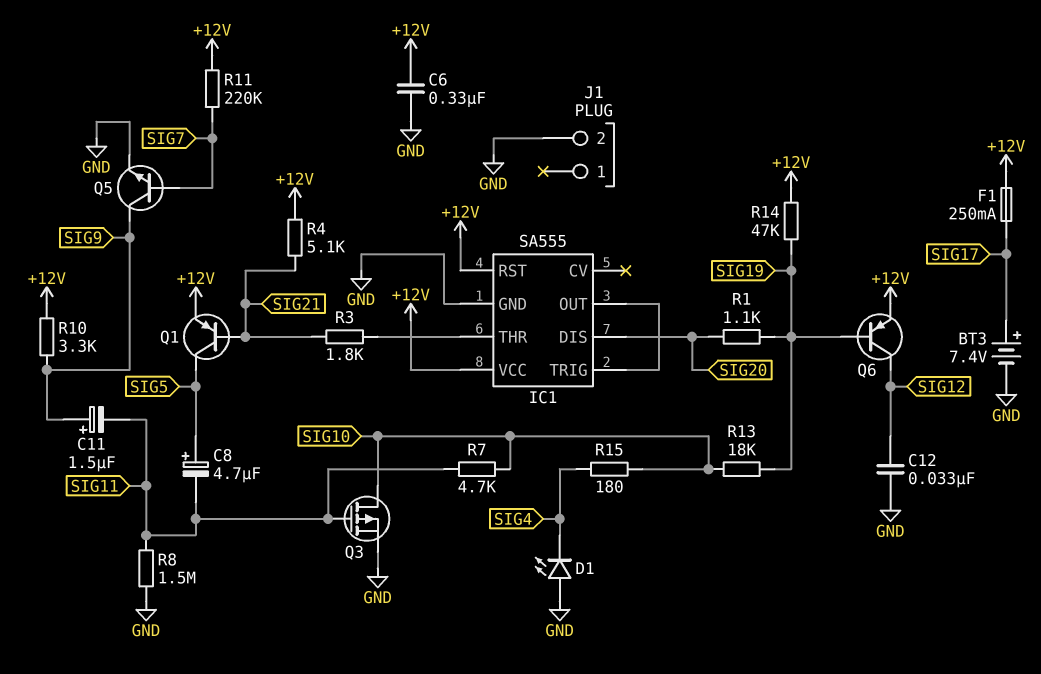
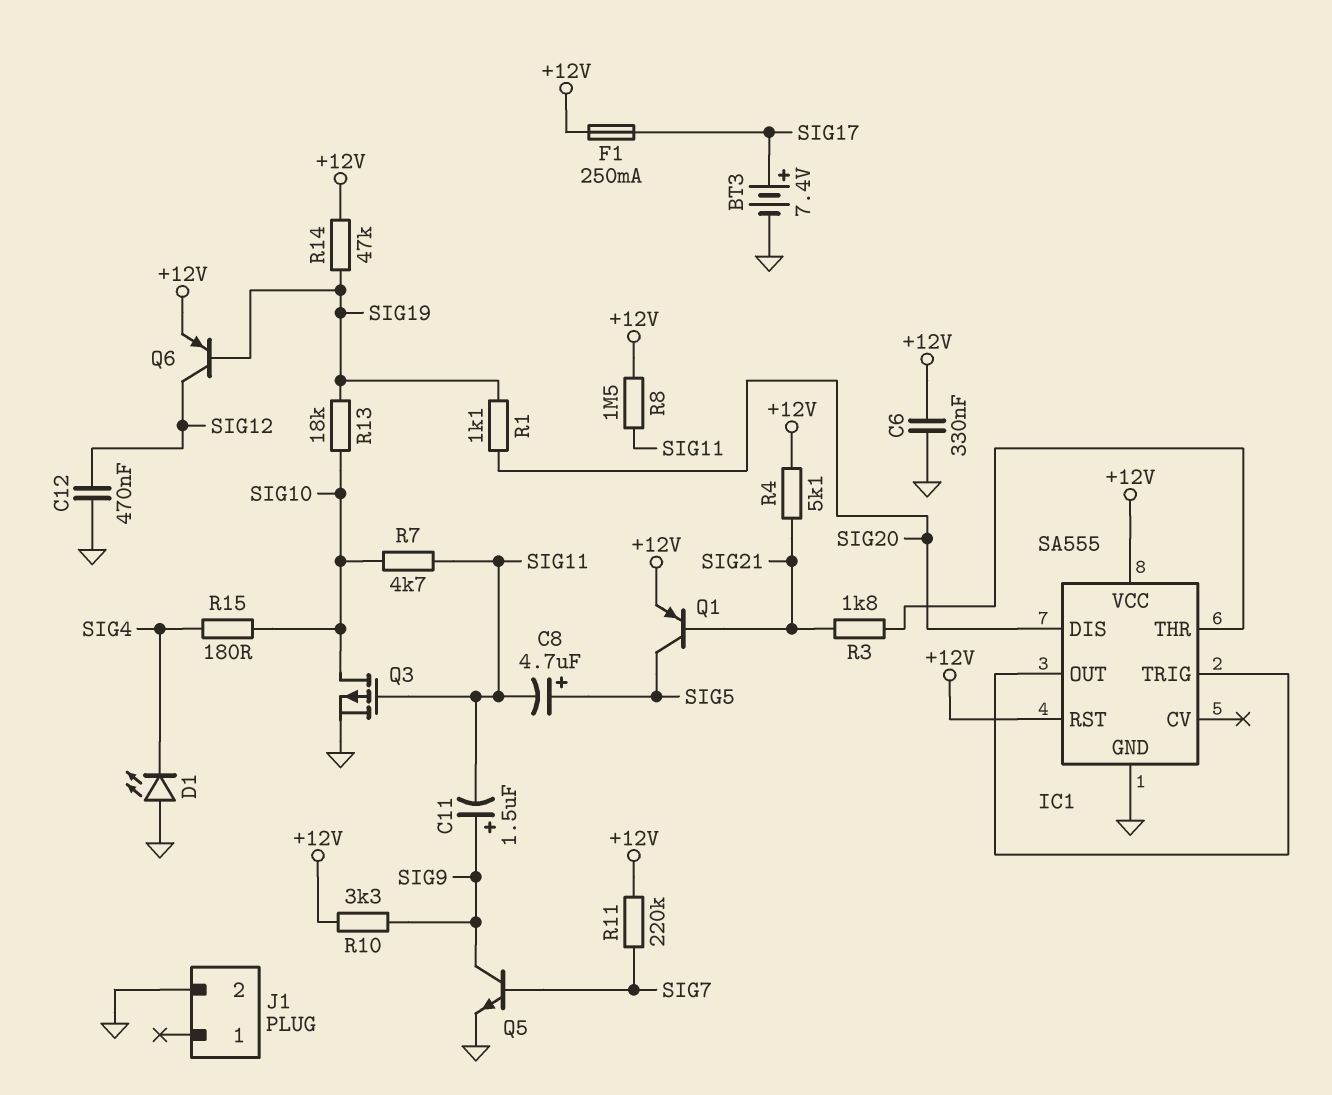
C12: 33nF (GND, SIG12) -> 470nF (GND, SIG12)
R8: 1.5M (GND, SIG11) -> 1.5M (+12V, SIG11)

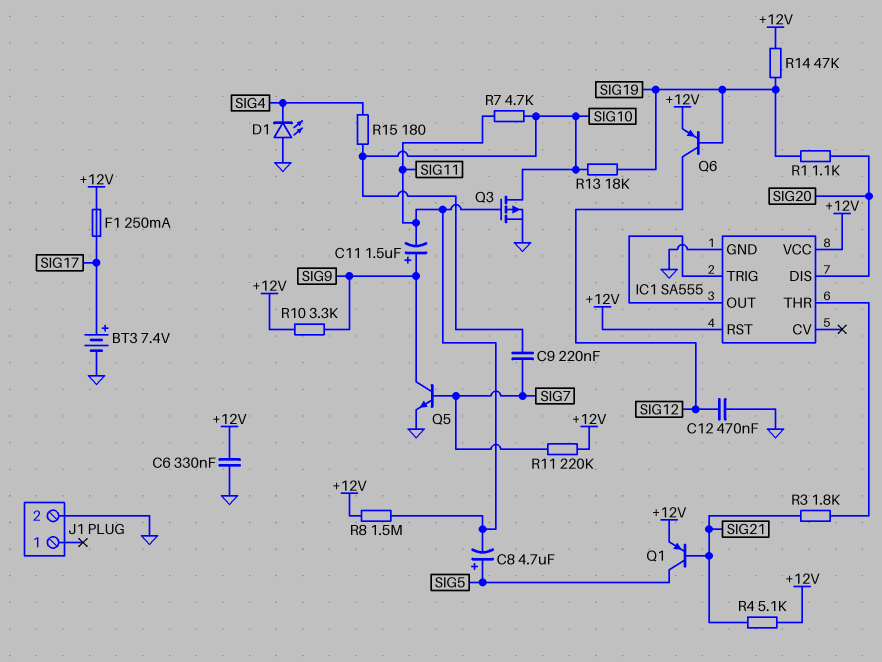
C9: none -> 220nF (SIG7, SIG10)

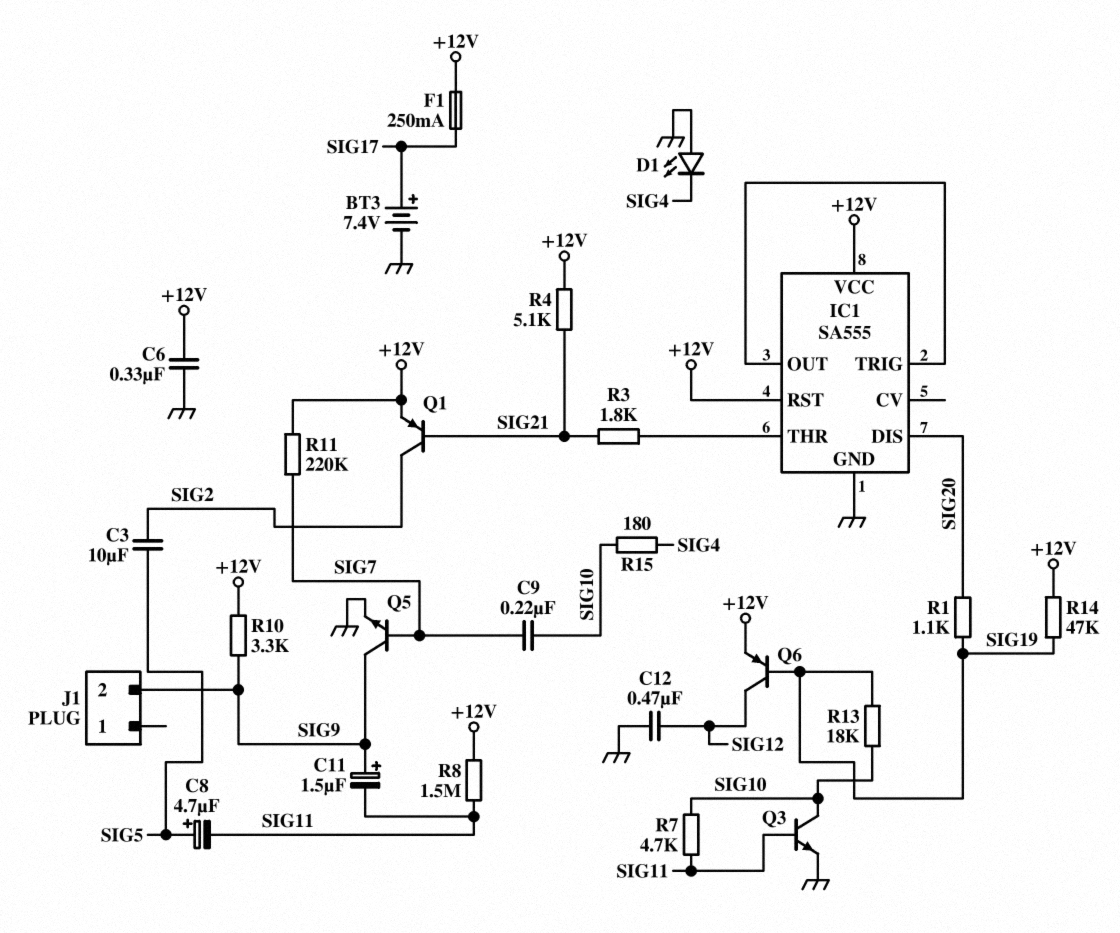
C3: none -> 10uF (SIG2, SIG5)
J1 pin 2: GND -> SIG9
Q1: PNP (B SIG21, C SIG5, E +12V) -> PNP (B SIG21, C SIG2, E +12V)
Q3: PMOS (G SIG11, D SIG10, S GND) -> NPN (B SIG11, C SIG10, E GND)

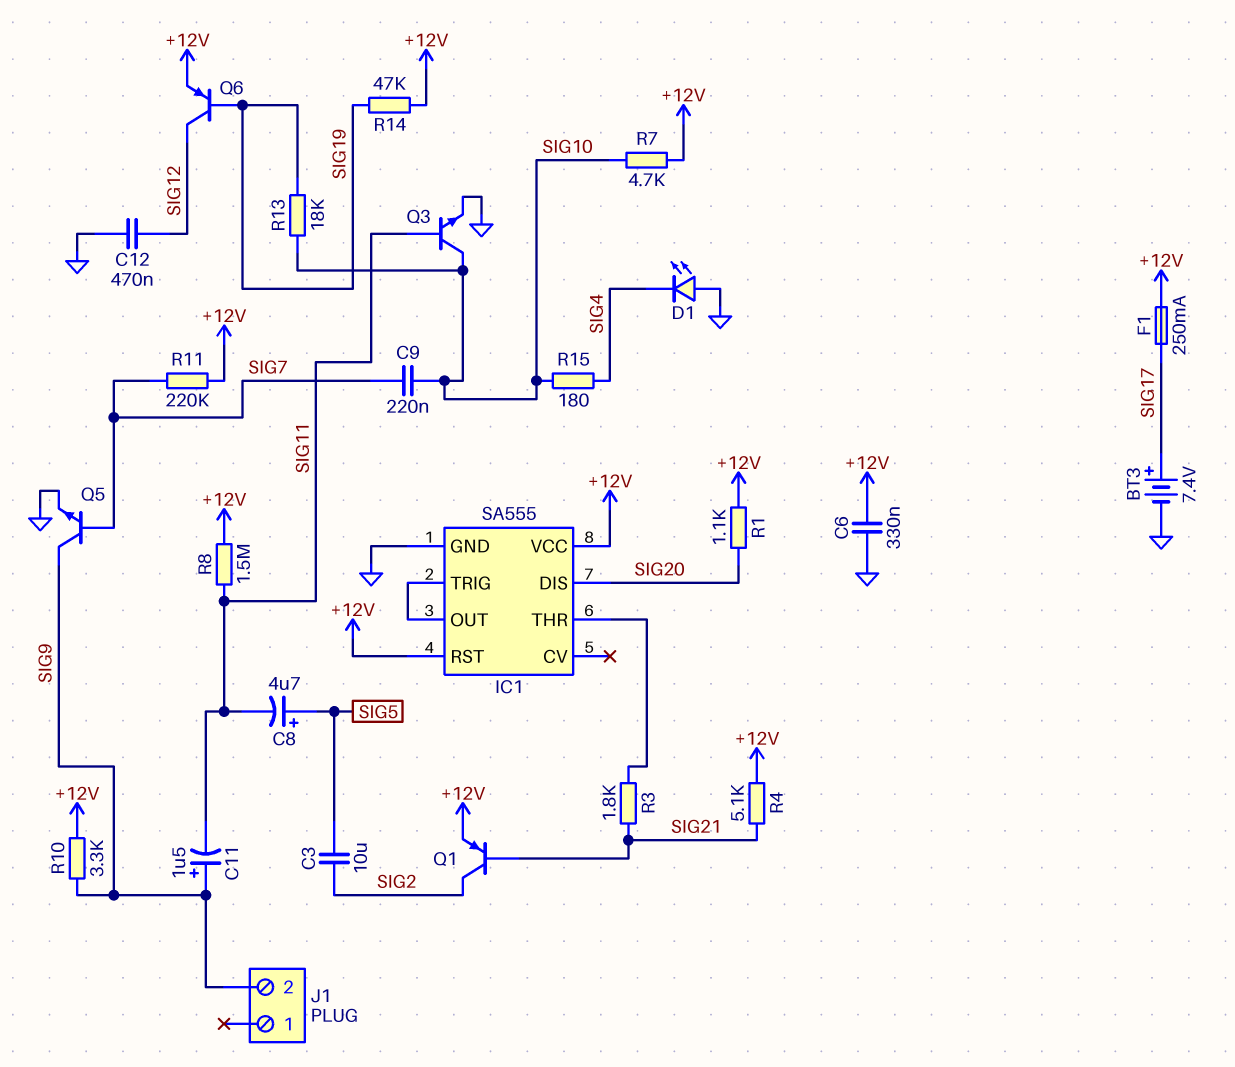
R1: 1.1k (SIG19, SIG20) -> 1.1k (+12V, SIG20)
R7: 4.7k (SIG10, SIG11) -> 4.7k (+12V, SIG10)

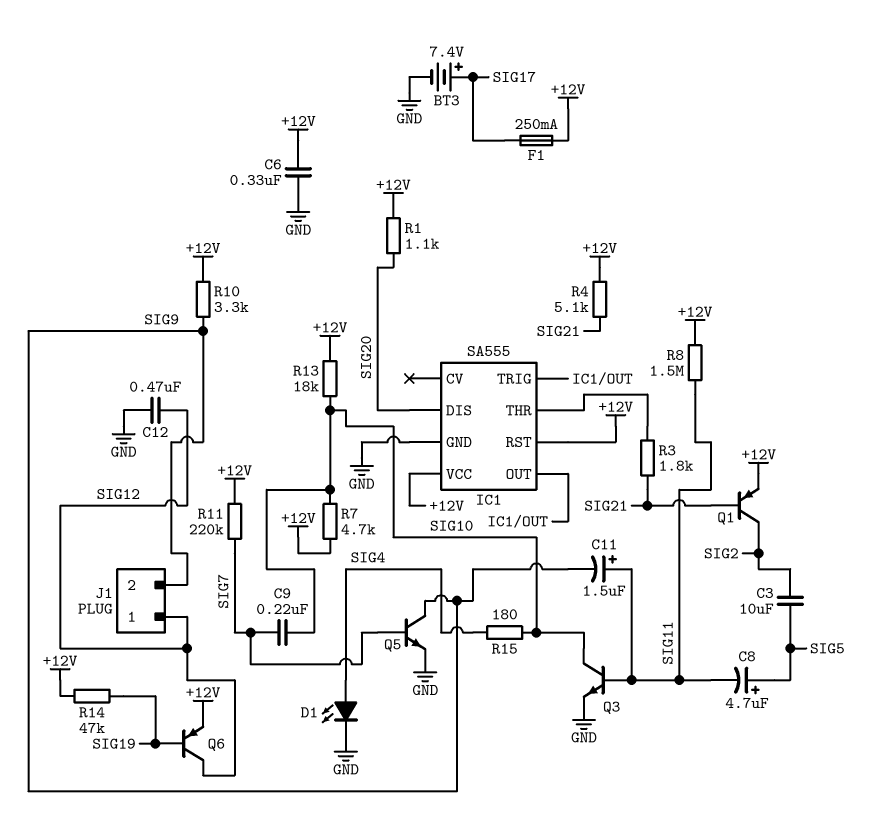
C11: 1.5uF (plus SIG9, minus SIG11) -> 1.5uF (plus SIG11, minus SIG9)
D1: LED (A GND, K SIG4) -> LED (A SIG4, K GND)
J1 pin 1: none -> SIG12
R13: 18k (SIG10, SIG19) -> 18k (+12V, SIG10)

